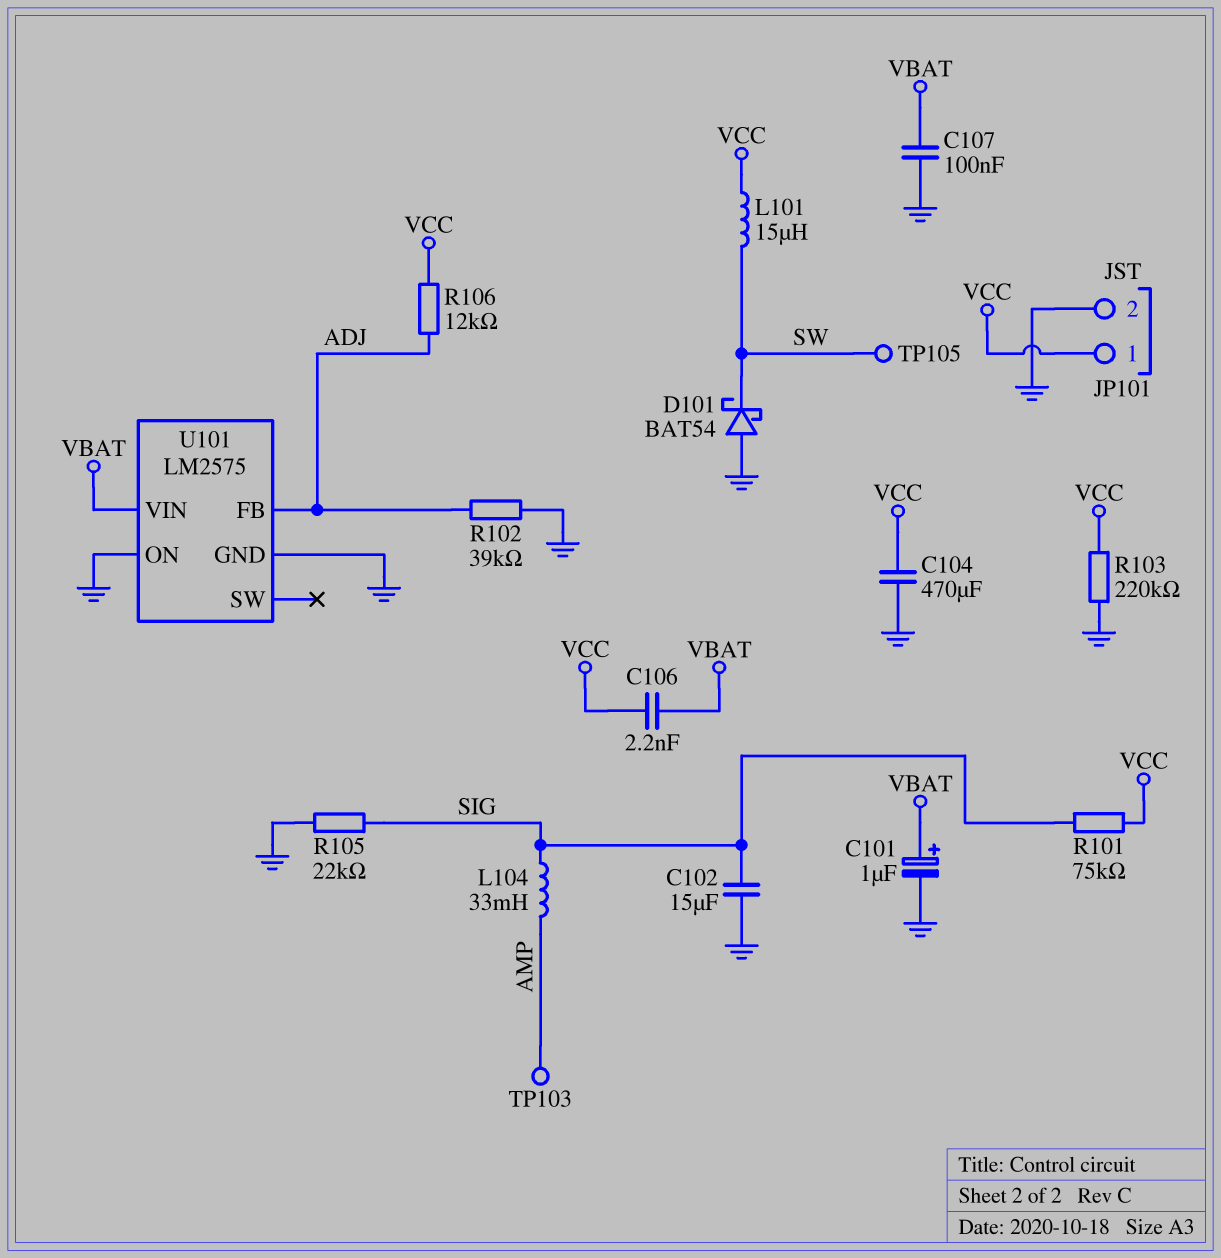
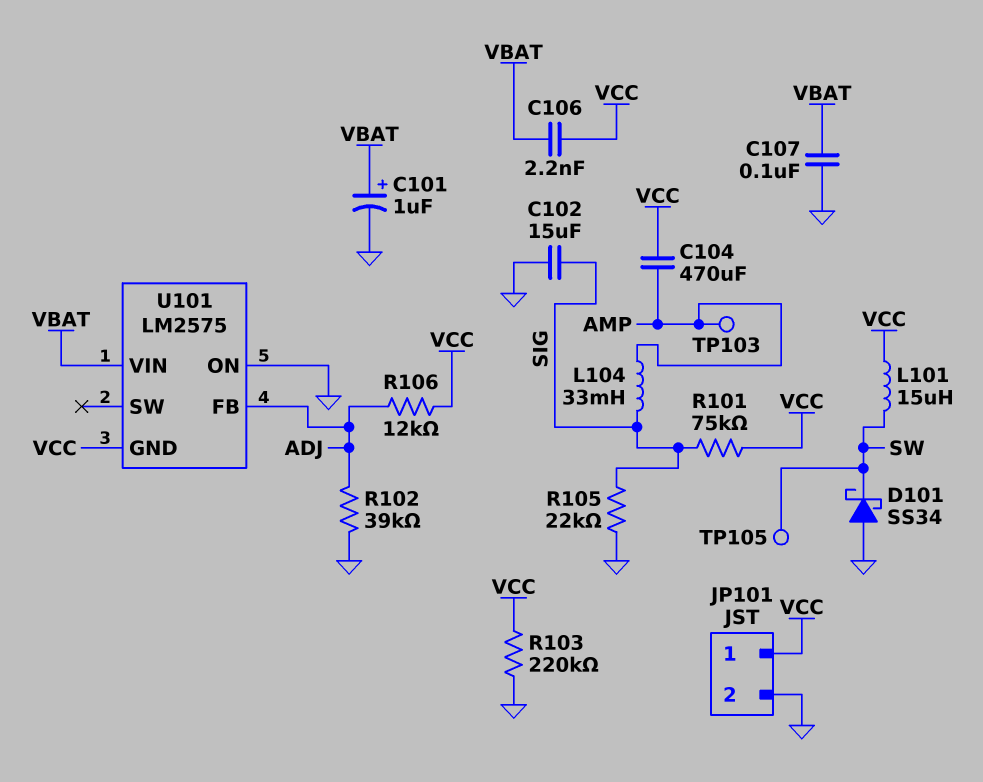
C104: 470uF (GND, VCC) -> 470uF (AMP, VCC)
D101: schottky BAT54 (A GND, K SW) -> schottky SS34 (A GND, K SW)
U101 pin GND: GND -> VCC

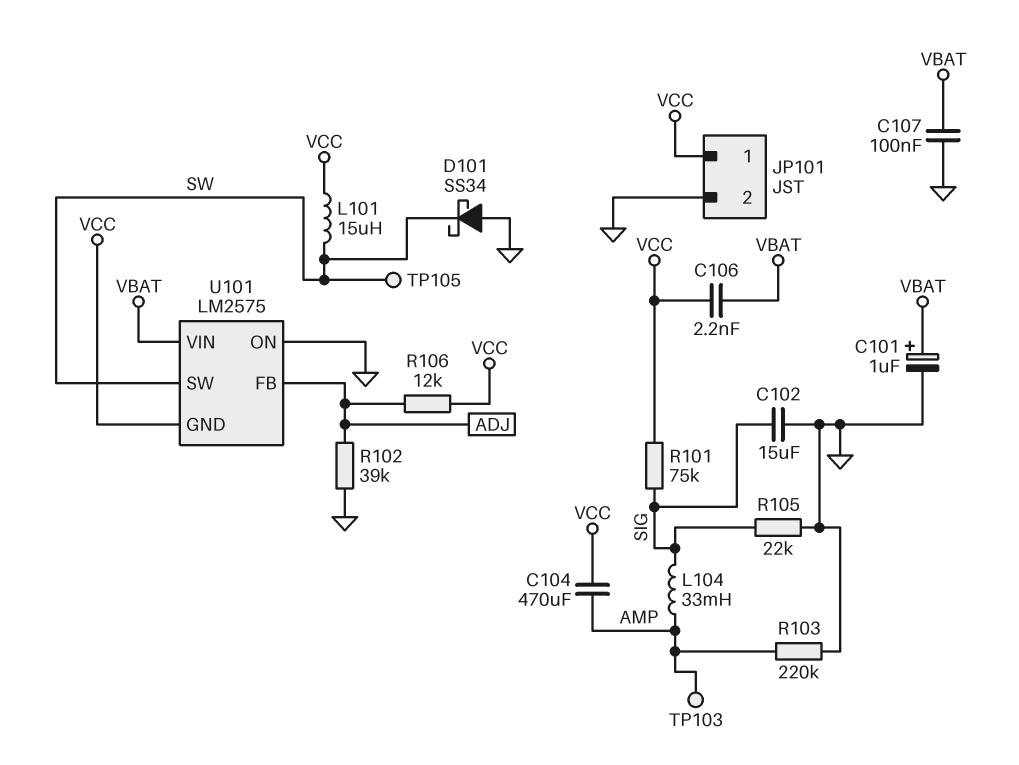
R103: 220k (GND, VCC) -> 220k (AMP, GND)
U101 pin SW: none -> SW

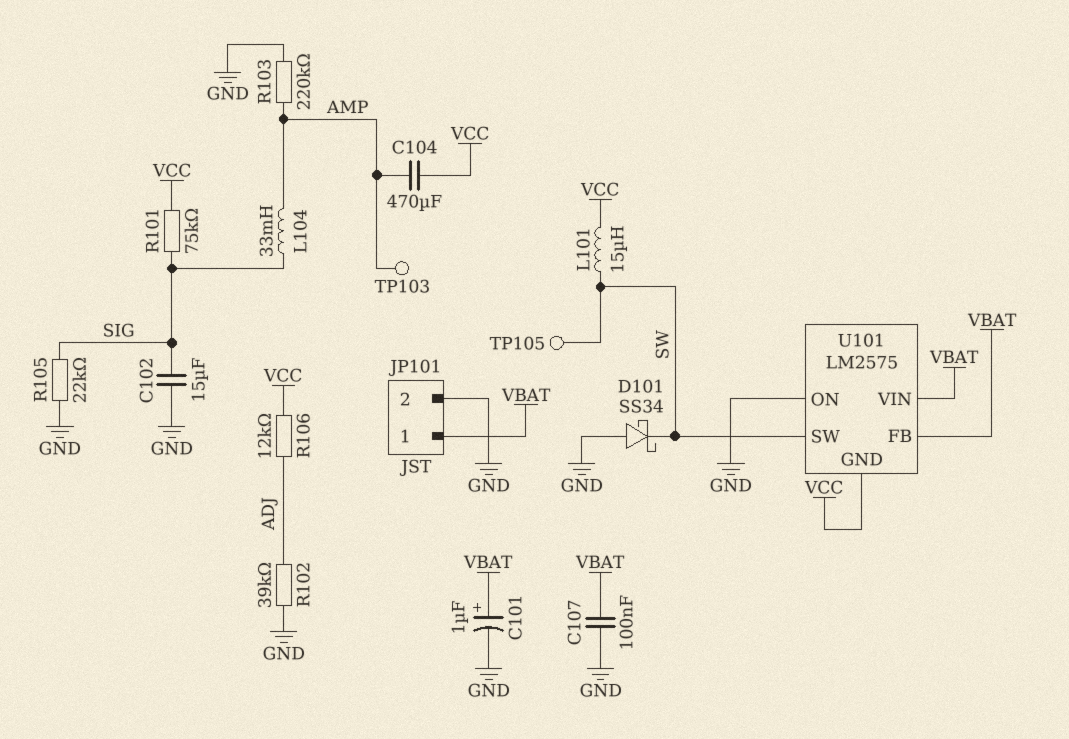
C106: 2.2nF (VBAT, VCC) -> none
JP101 pin 1: VCC -> VBAT
U101 pin FB: ADJ -> VBAT

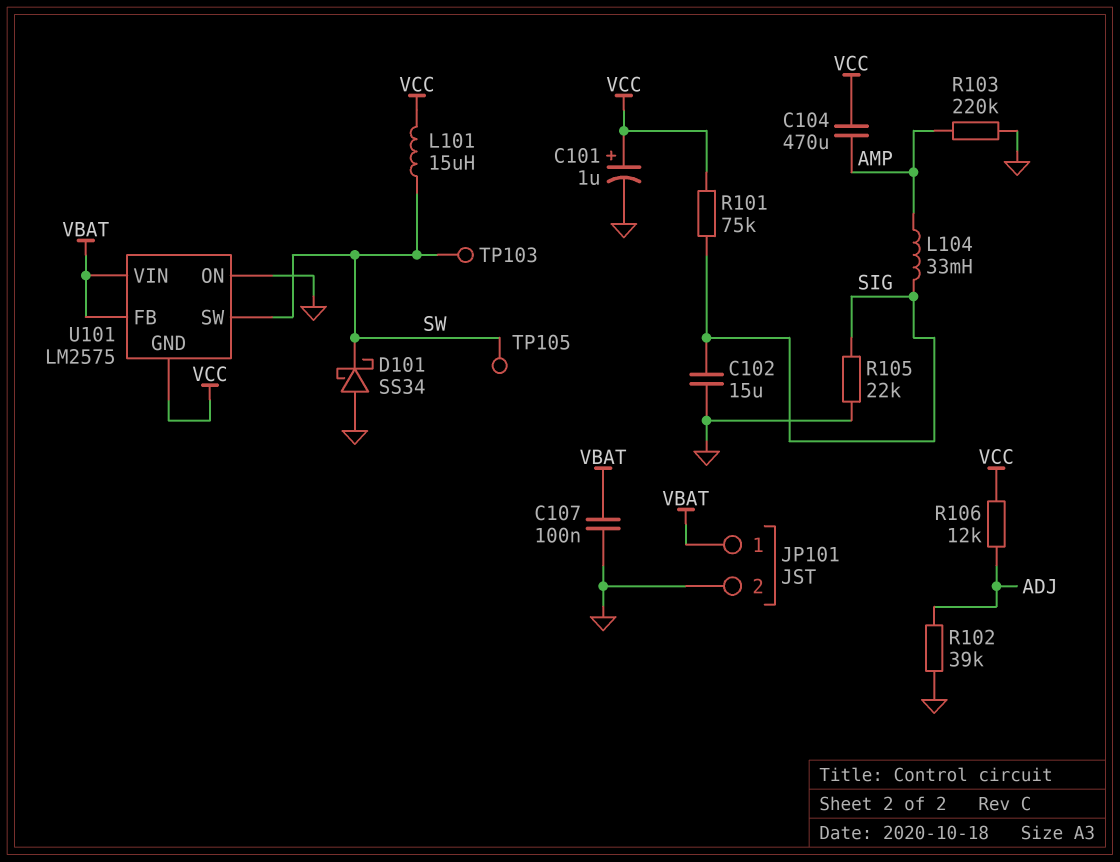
C101: 1uF (plus VBAT, minus GND) -> 1uF (plus VCC, minus GND)
TP103: test point (AMP) -> test point (SW)

